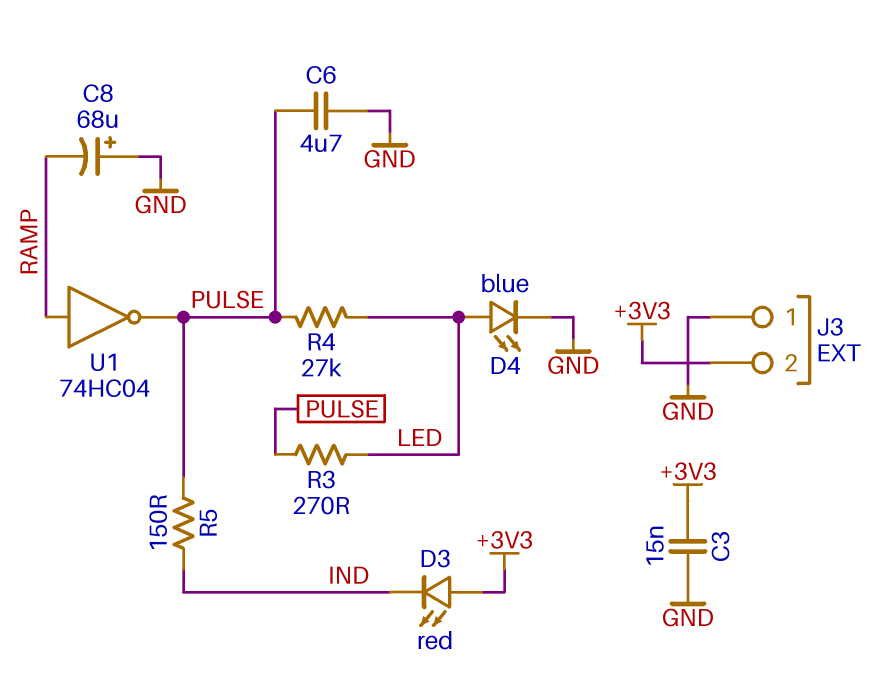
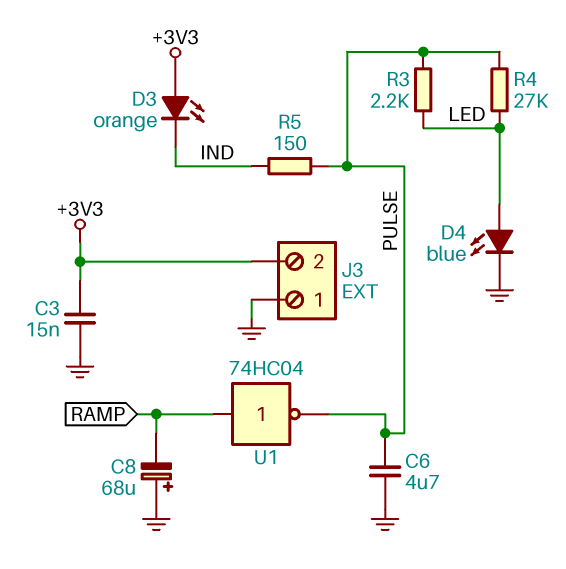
D3: LED red (A +3V3, K IND) -> LED orange (A +3V3, K IND)
R3: 270 (LED, PULSE) -> 2.2k (LED, PULSE)

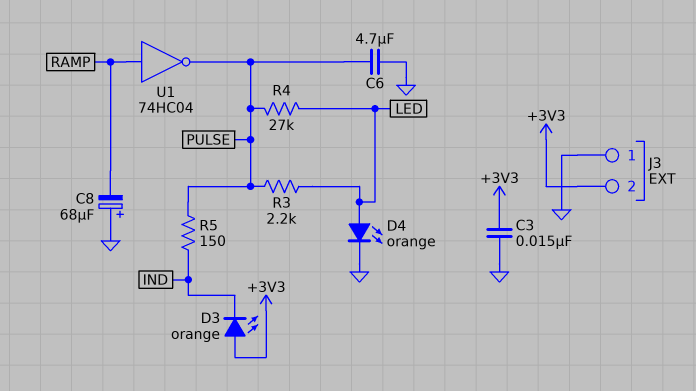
D4: LED blue (A LED, K GND) -> LED orange (A LED, K GND)

